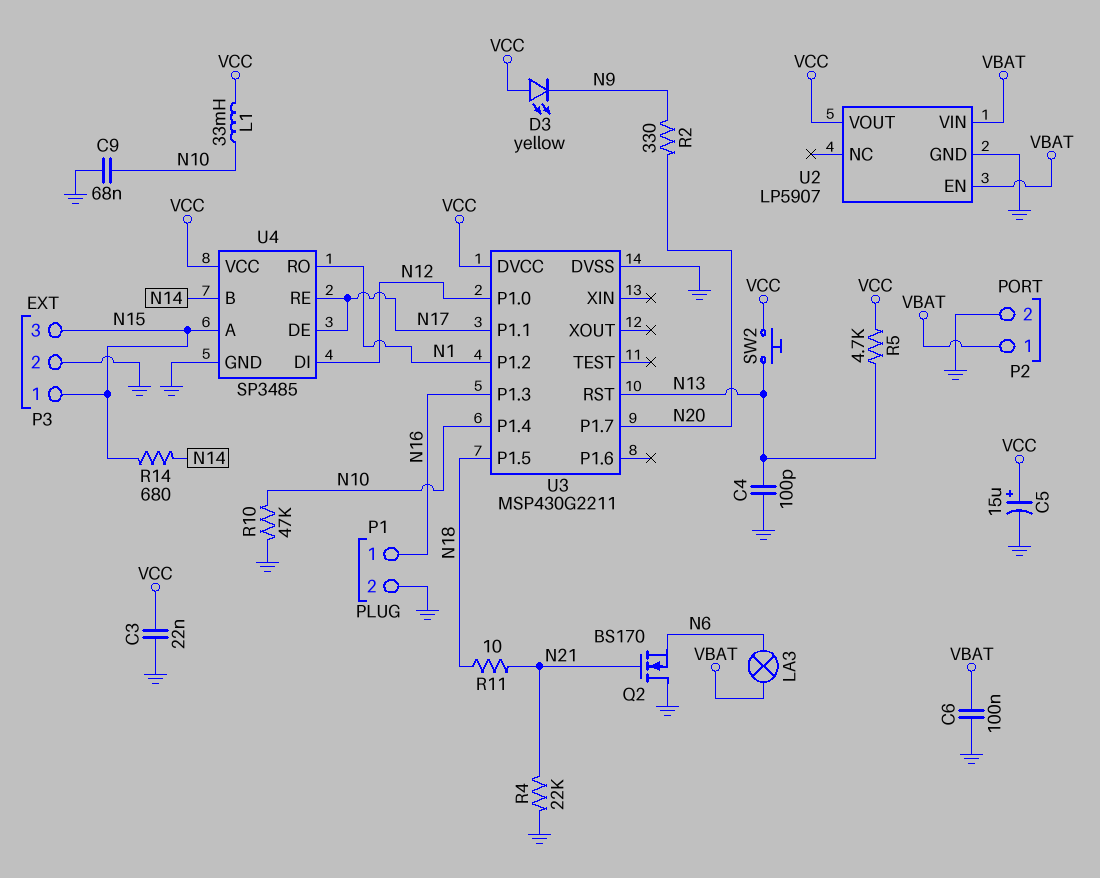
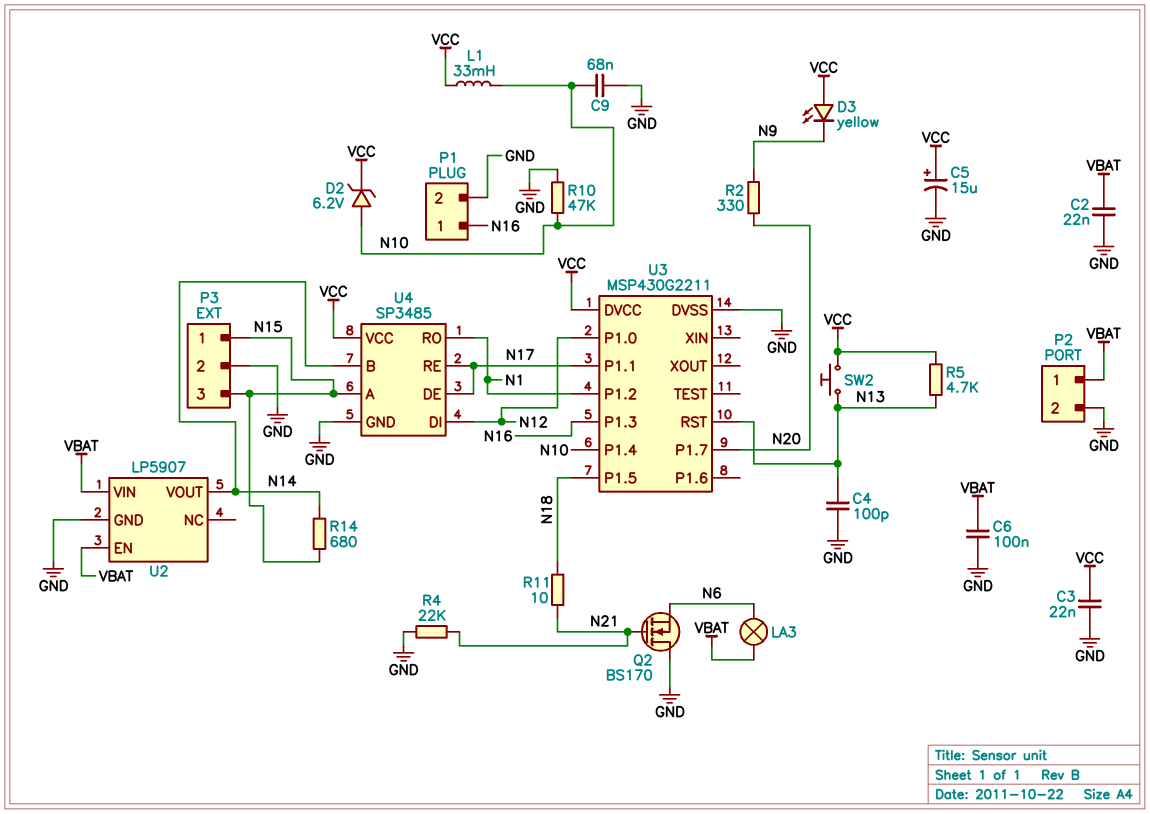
C2: none -> 22nF (GND, VBAT)
D2: none -> zener 6.2V (A N10, K VCC)
U2 pin VOUT: VCC -> N14

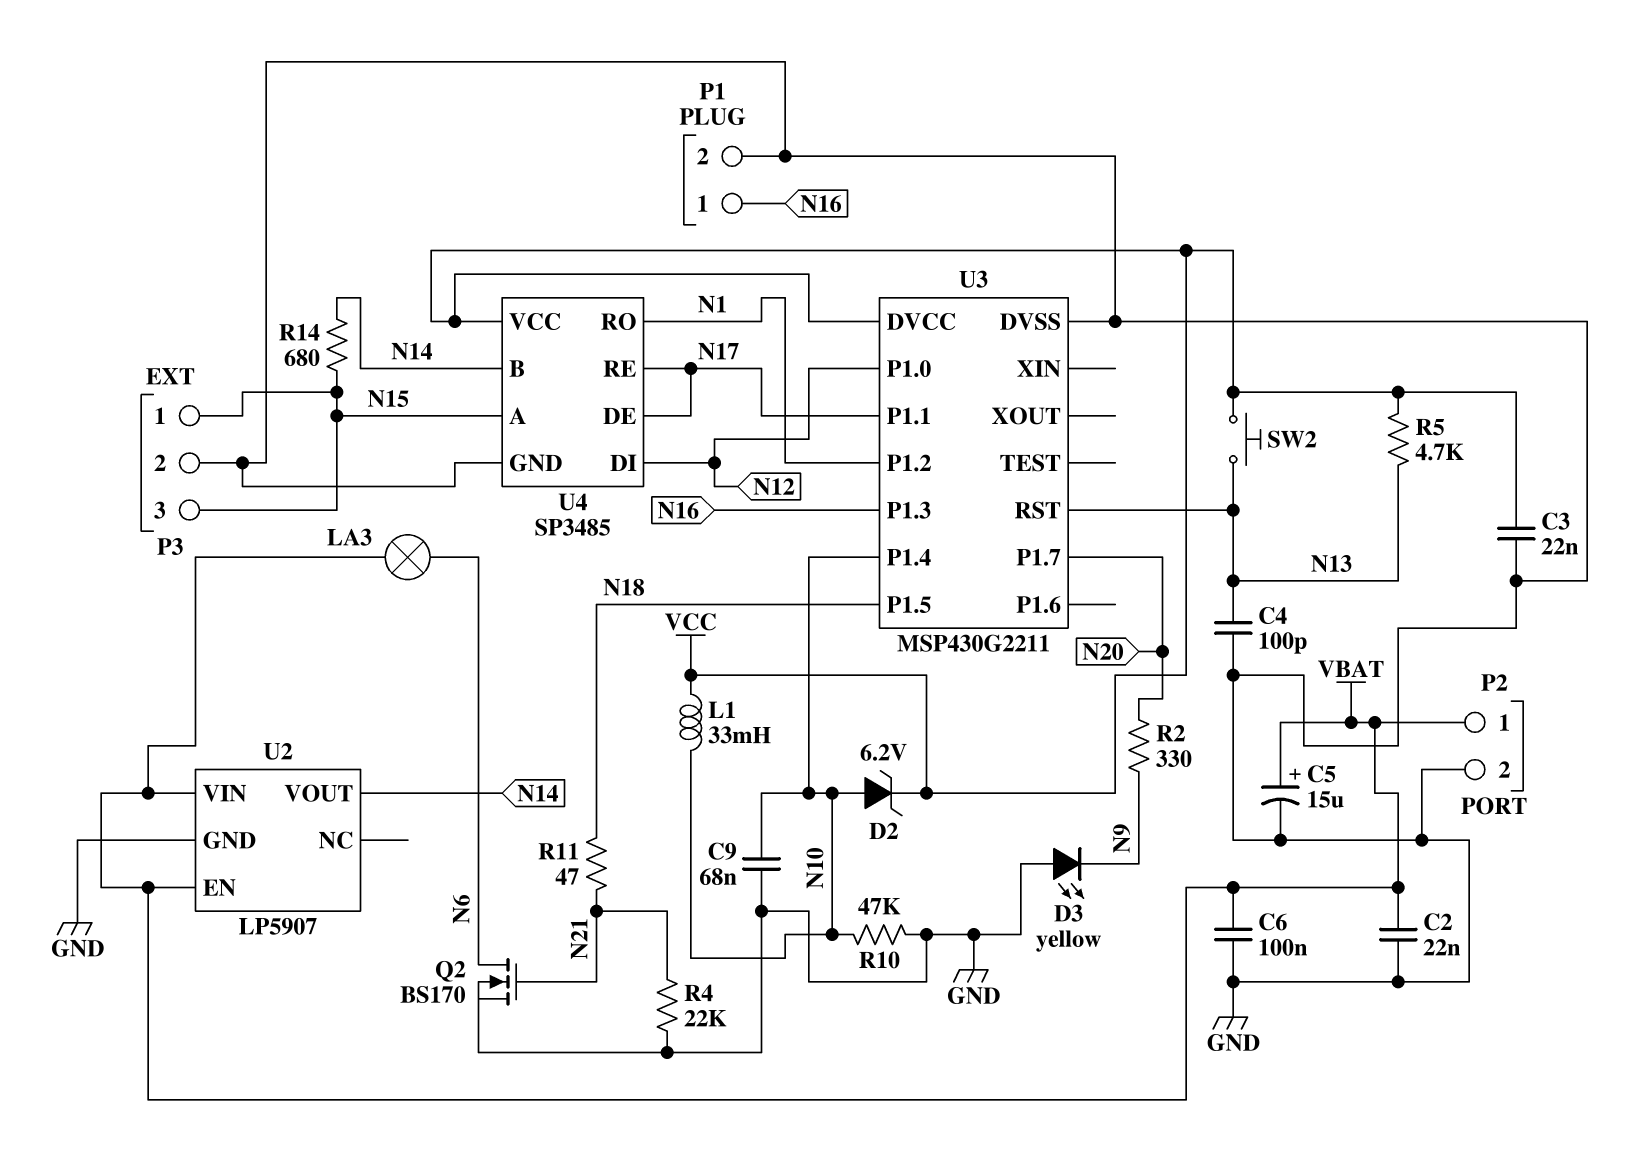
C5: 15uF (plus VCC, minus GND) -> 15uF (plus VBAT, minus GND)
D3: LED yellow (A VCC, K N9) -> LED yellow (A GND, K N9)
Q2: NMOS BS170 (G N21, D GND, S N6) -> NMOS BS170 (G N21, D N6, S GND)
R11: 10 (N18, N21) -> 47 (N18, N21)

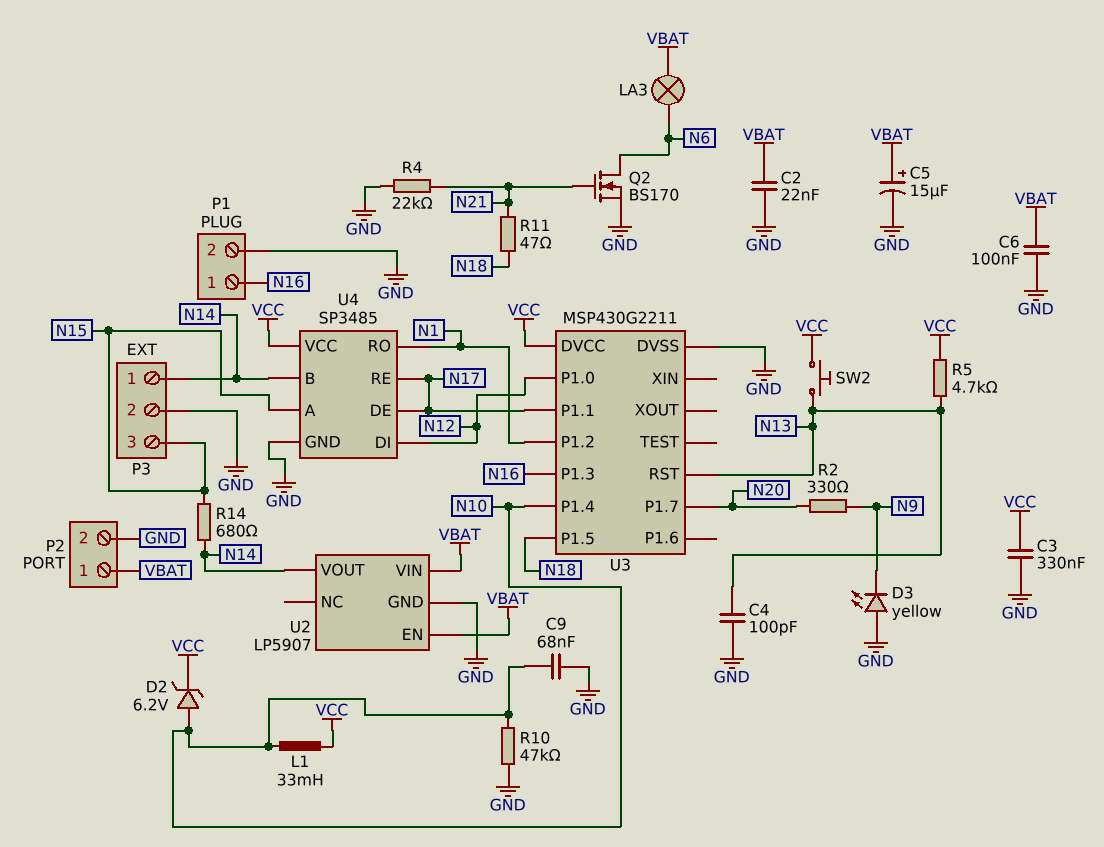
C3: 22nF (GND, VCC) -> 330nF (GND, VCC)
P3 pin 1: N15 -> N14

